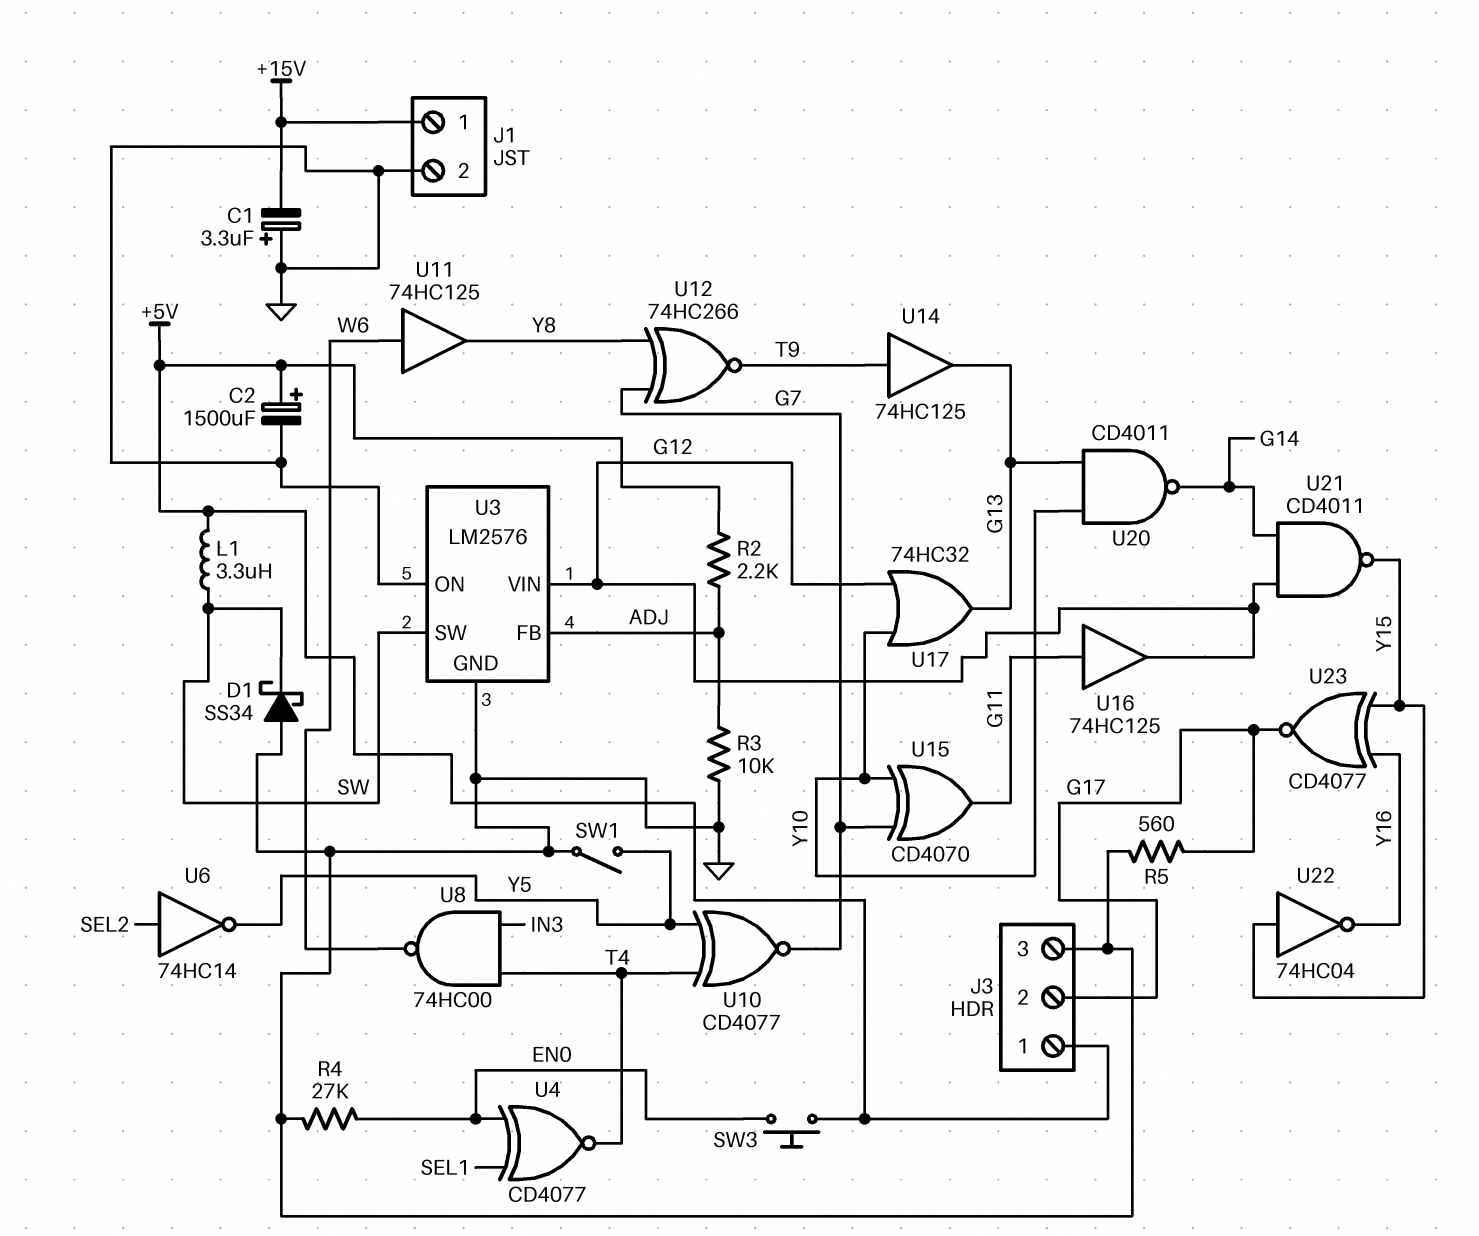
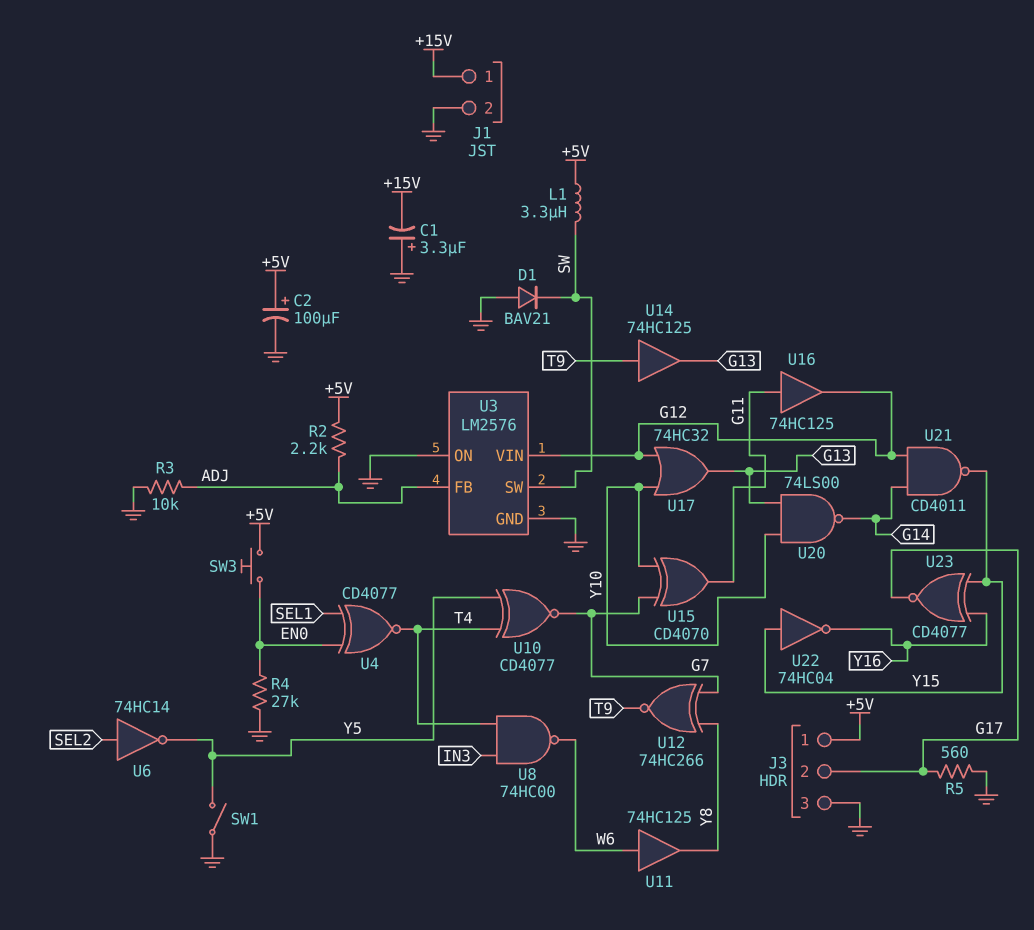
C2: 1500uF (plus +5V, minus GND) -> 100uF (plus +5V, minus GND)
D1: schottky SS34 (A GND, K SW) -> diode BAV21 (A GND, K SW)
U20: NAND CD4011 (in G13, in Y10, out G14) -> NAND 74LS00 (in G13, in Y10, out G14)

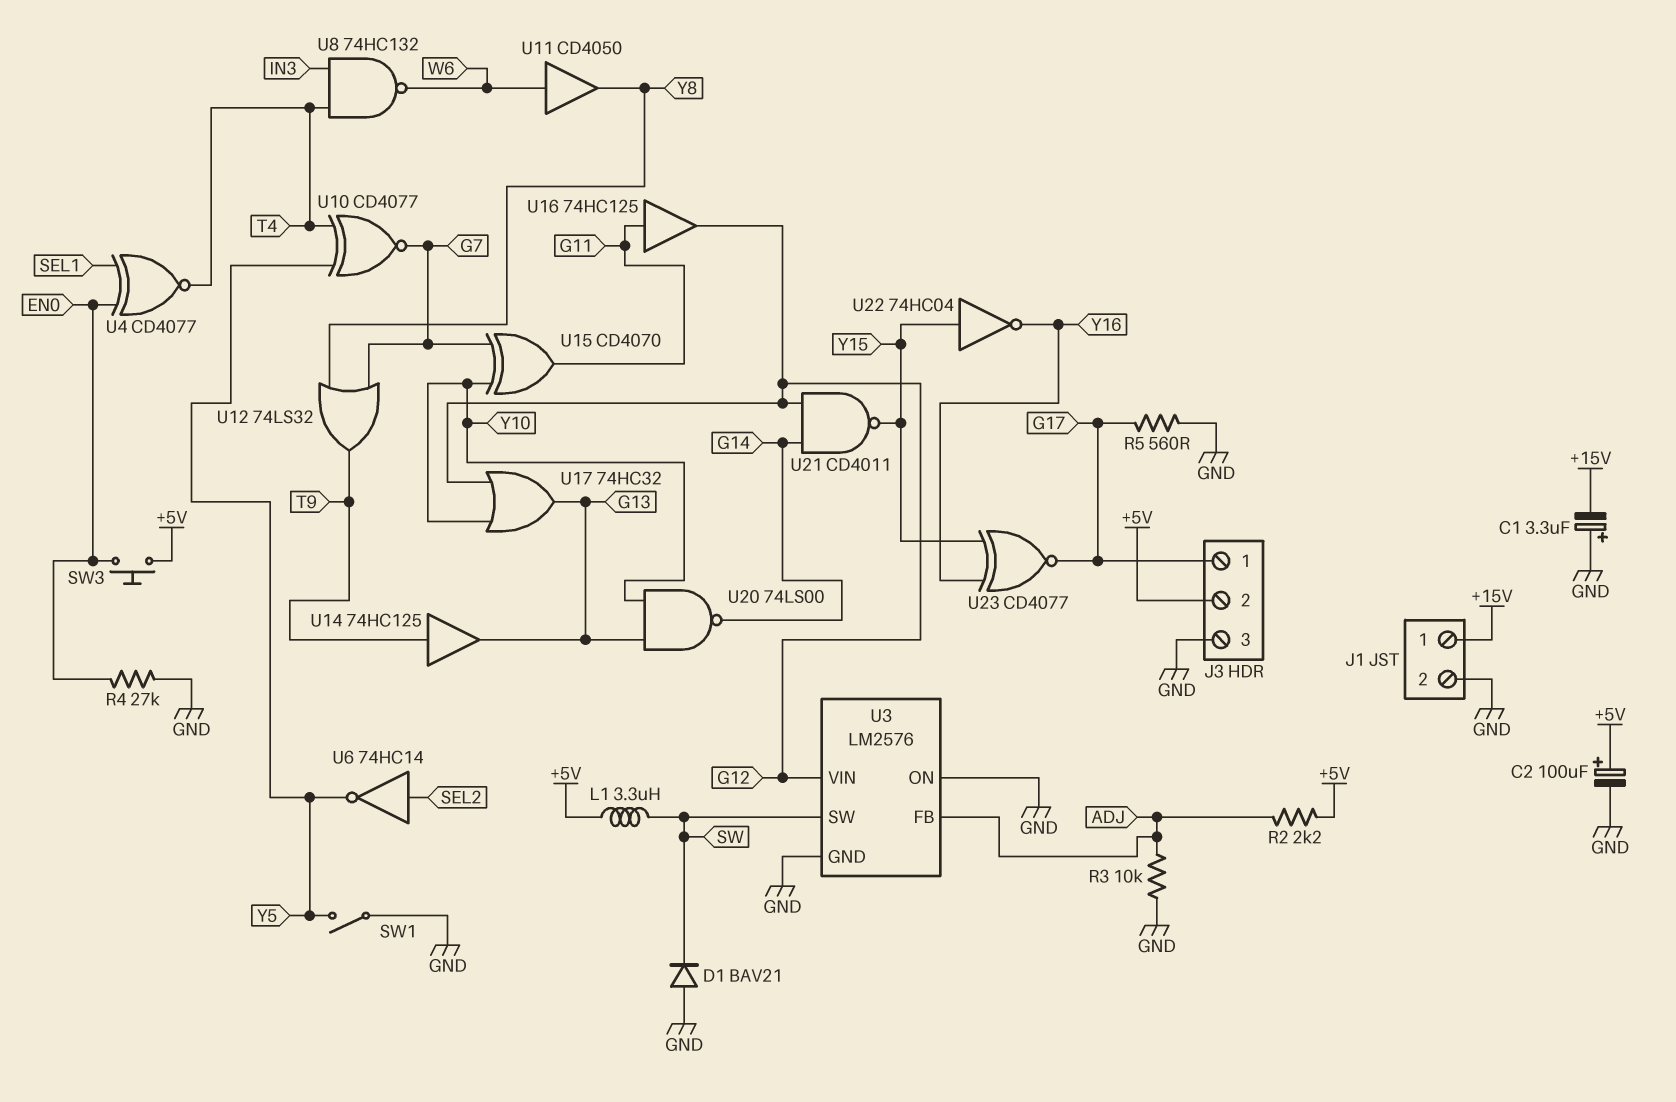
J3 pin 1: +5V -> G17
J3 pin 2: G17 -> +5V
U8: NAND 74HC00 (in IN3, in T4, out W6) -> NAND 74HC132 (in IN3, in T4, out W6)
U11: buffer 74HC125 (in W6, out Y8) -> buffer CD4050 (in W6, out Y8)
U12: XNOR 74HC266 (in G7, in Y8, out T9) -> OR 74LS32 (in G7, in Y8, out T9)

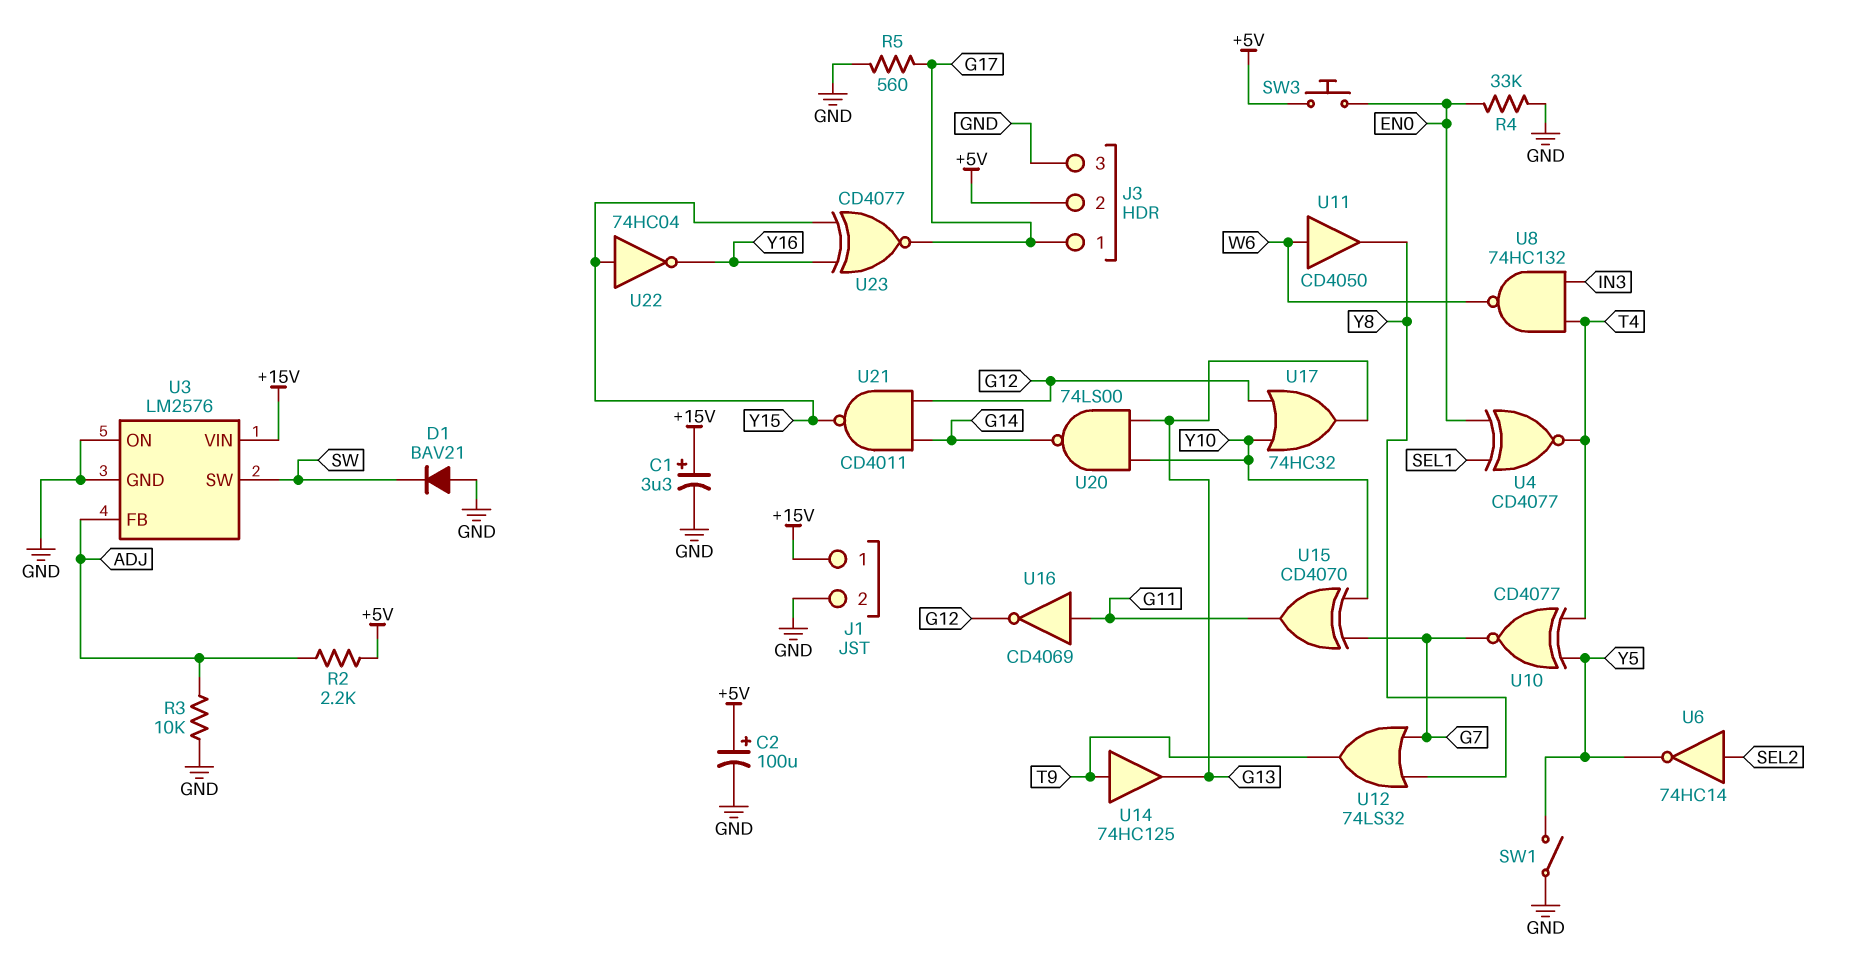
C1: 3.3uF (plus GND, minus +15V) -> 3.3uF (plus +15V, minus GND)
L1: 3.3uH (+5V, SW) -> none
R4: 27k (EN0, GND) -> 33k (EN0, GND)
U3 pin VIN: G12 -> +15V
U16: buffer 74HC125 (in G11, out G12) -> NOT CD4069 (in G11, out G12)

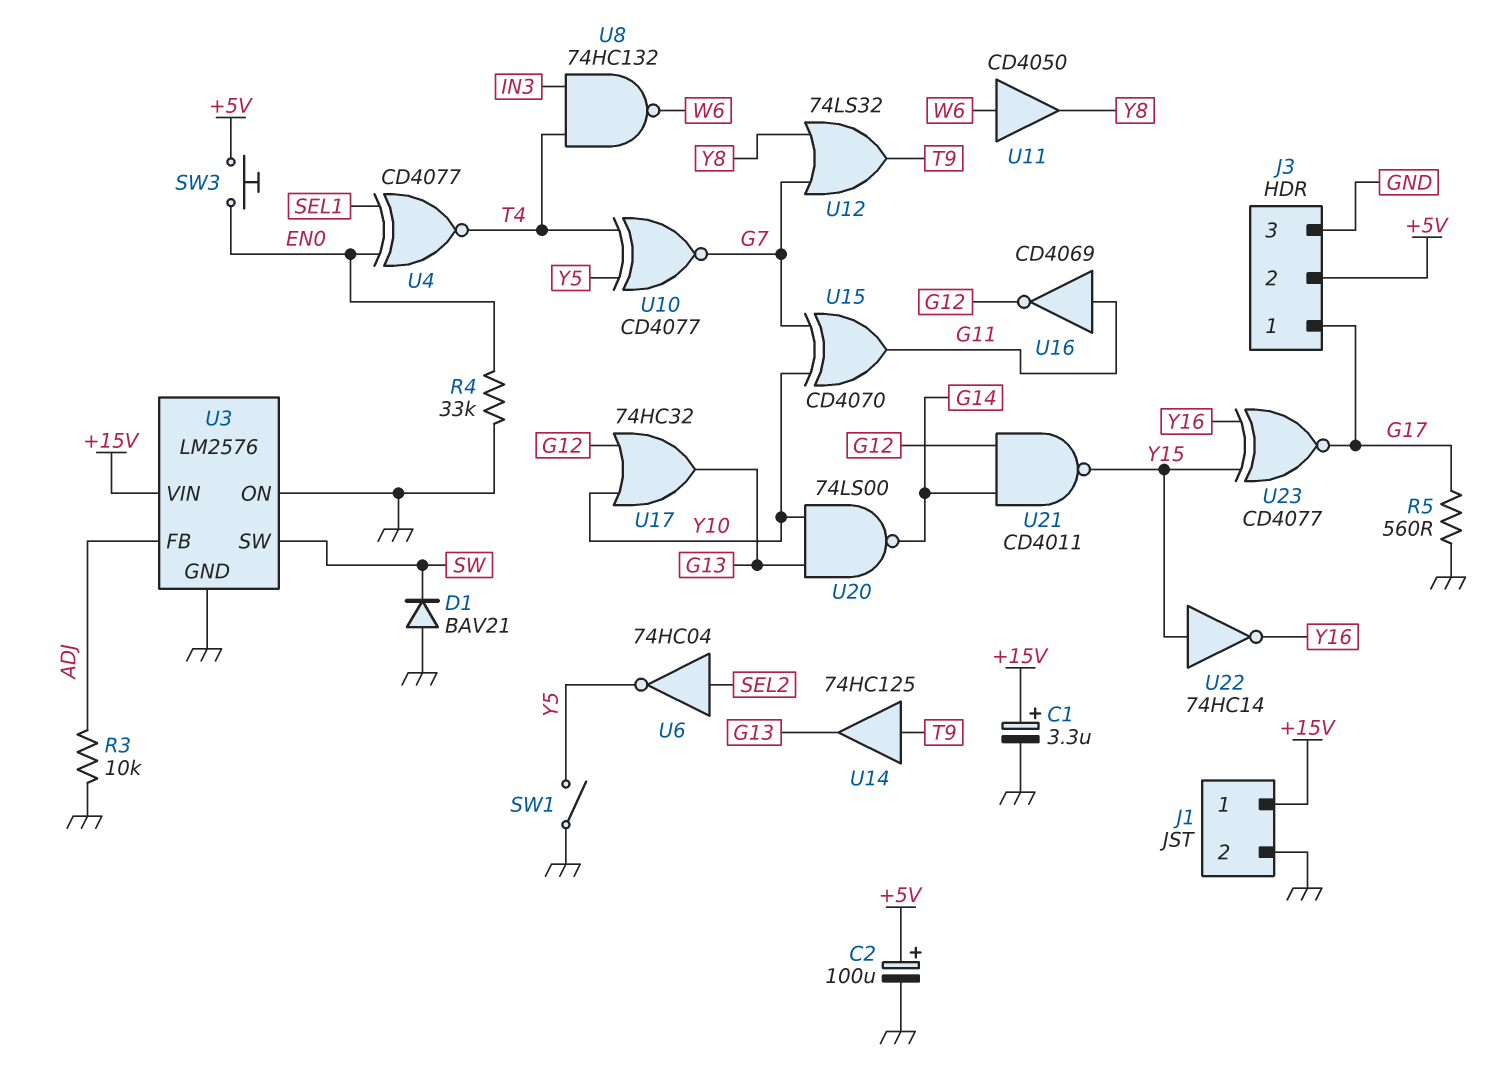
R2: 2.2k (+5V, ADJ) -> none
U6: NOT 74HC14 (in SEL2, out Y5) -> NOT 74HC04 (in SEL2, out Y5)
U22: NOT 74HC04 (in Y15, out Y16) -> NOT 74HC14 (in Y15, out Y16)

